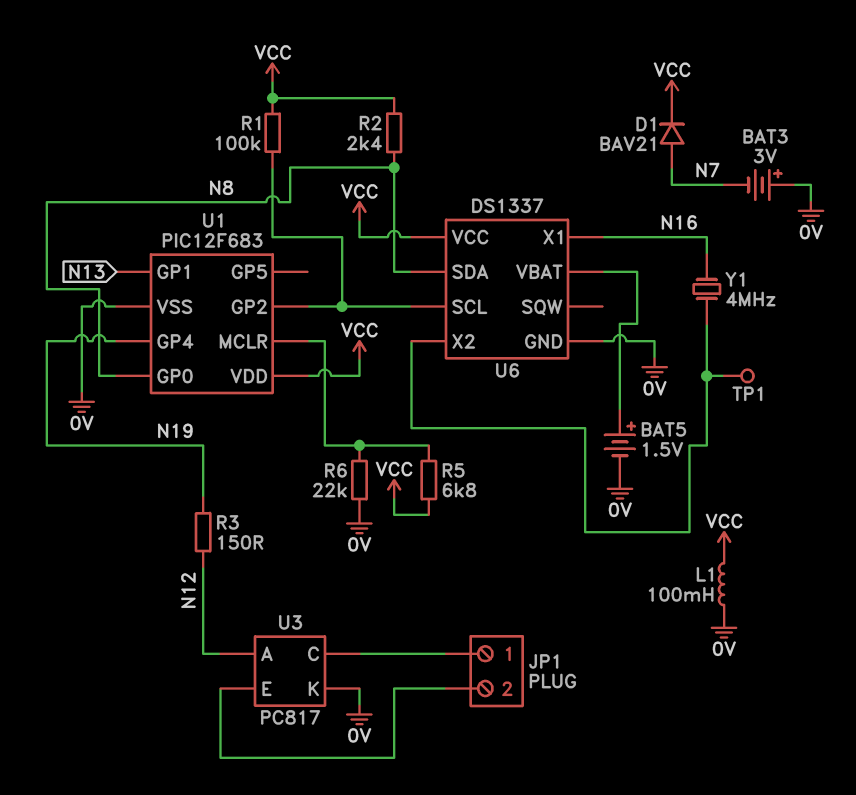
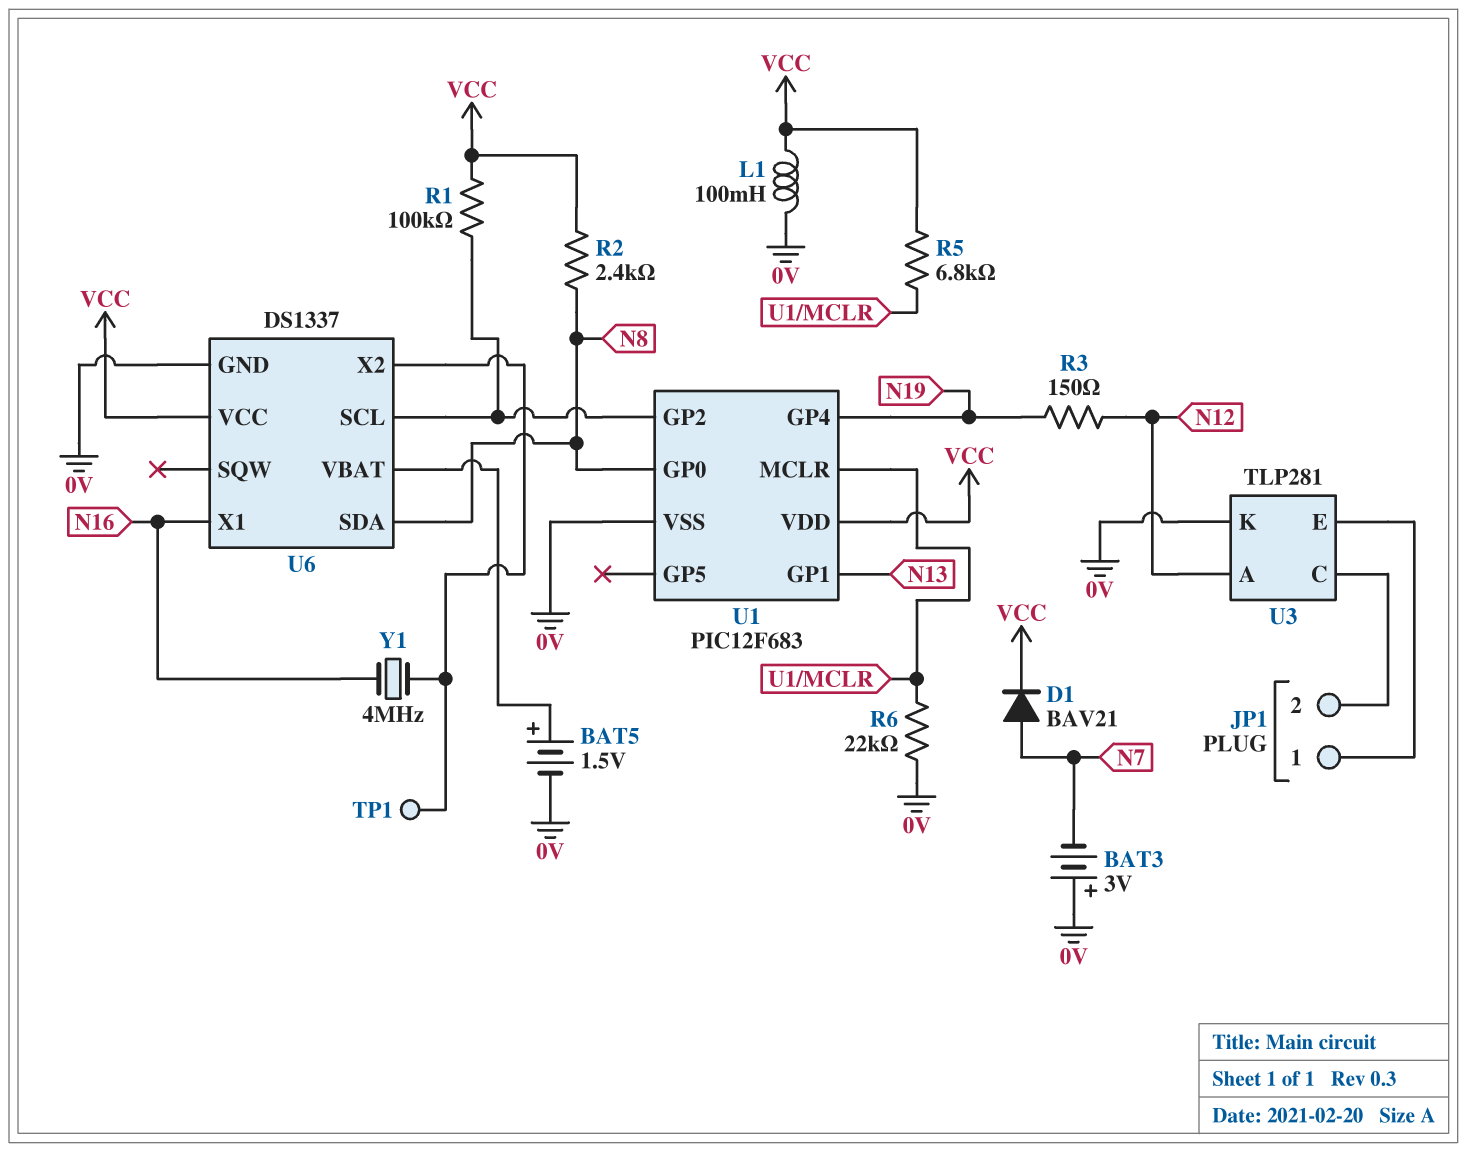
U3: PC817 -> TLP281
U3 pin C: JP1/1 -> JP1/2
U3 pin E: JP1/2 -> JP1/1

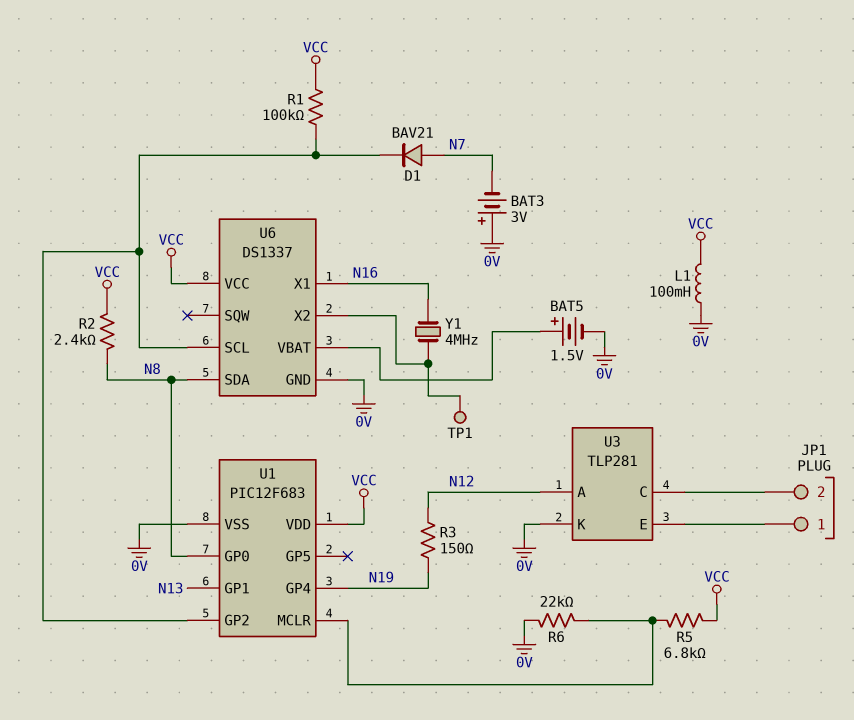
D1: diode BAV21 (A N7, K VCC) -> diode BAV21 (A N7, K U1/GP2)

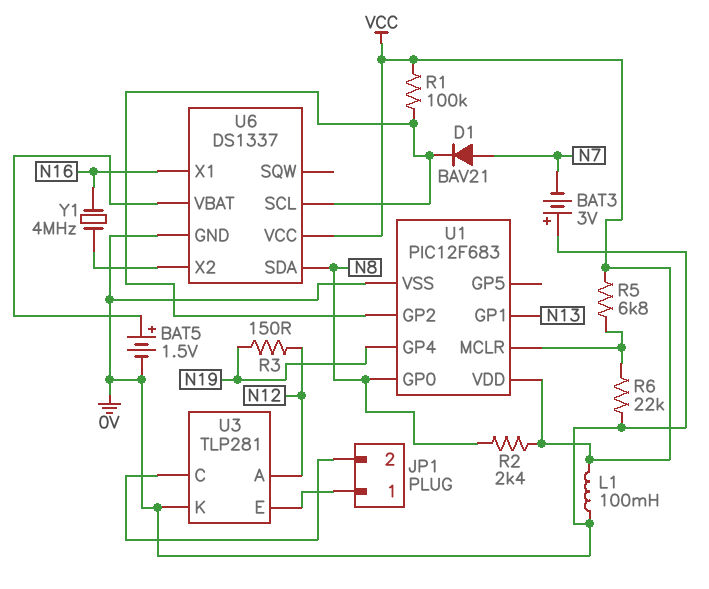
TP1: test point (U6/X2) -> none

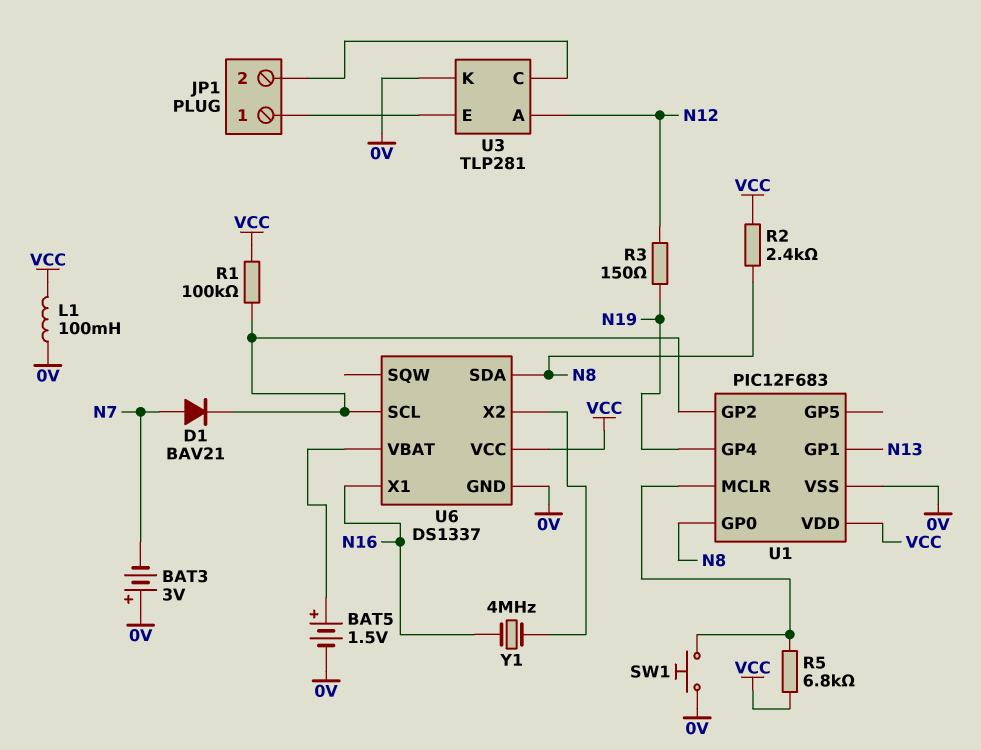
R6: 22k (0V, U1/MCLR) -> none
SW1: none -> button (0V, U1/MCLR)

